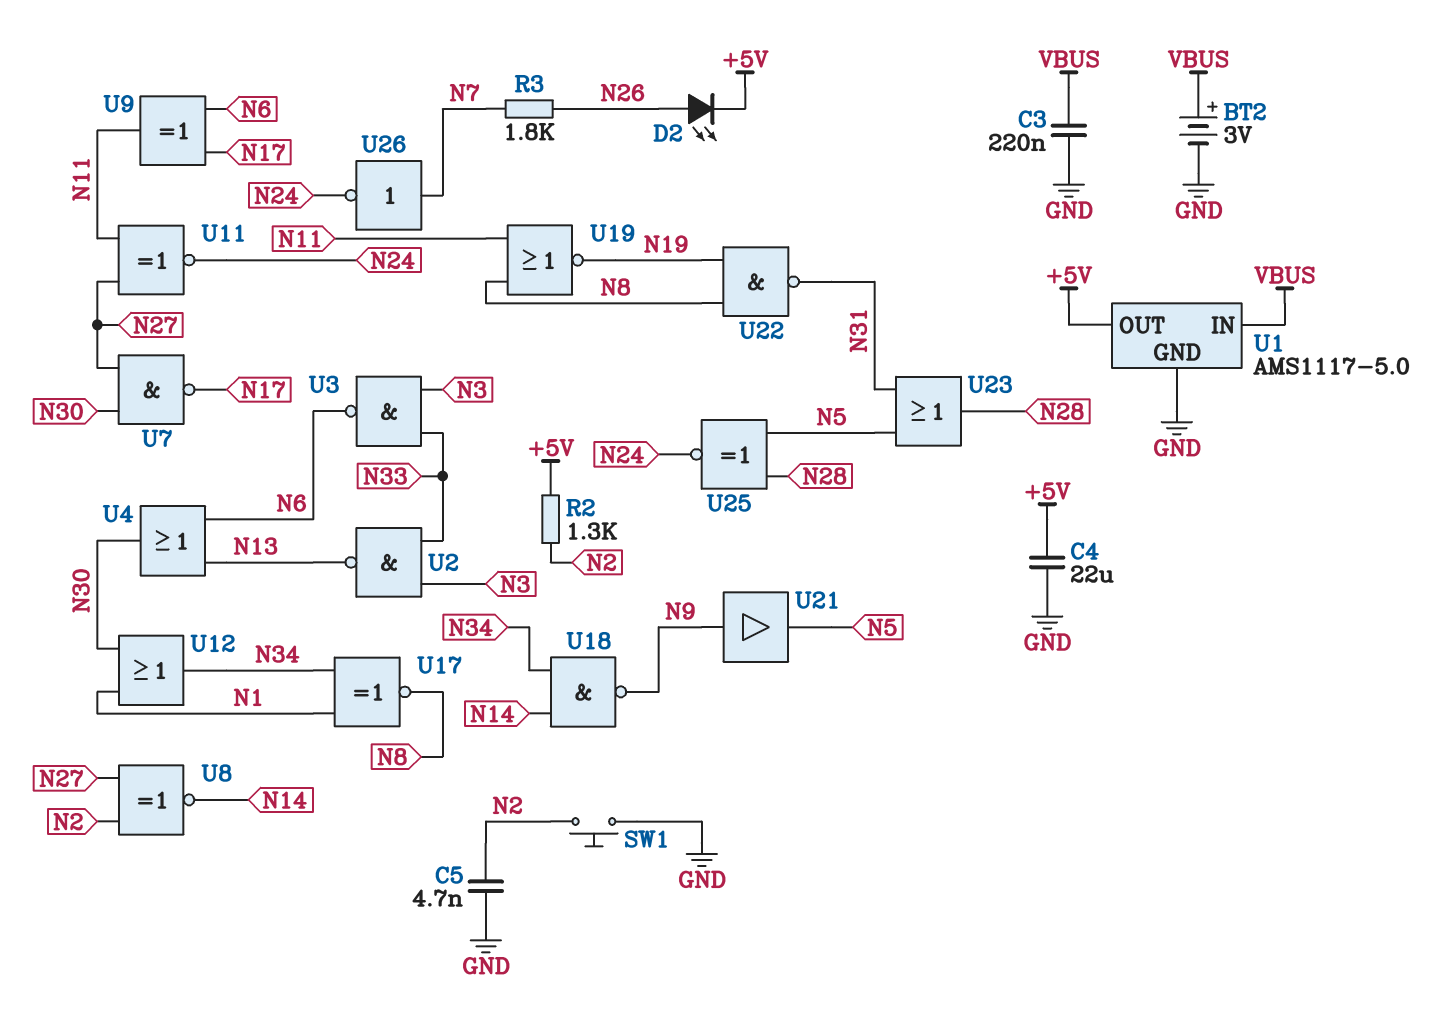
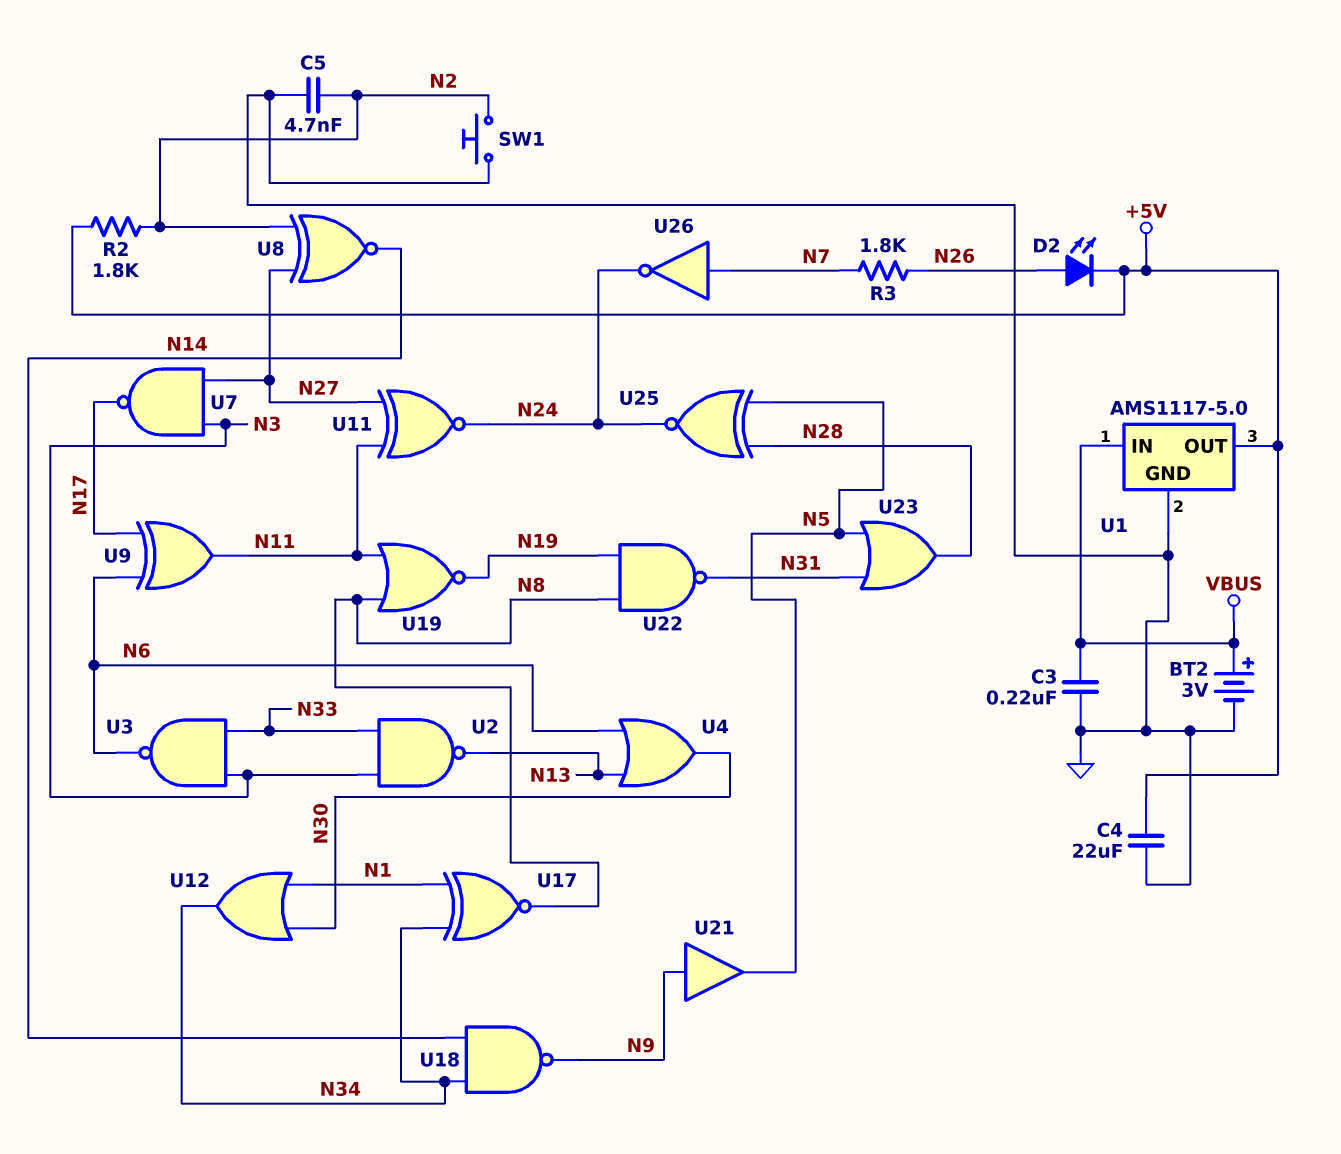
R2: 1.3k (+5V, N2) -> 1.8k (+5V, N2)
U7: NAND (in N27, in N30, out N17) -> NAND (in N3, in N27, out N17)

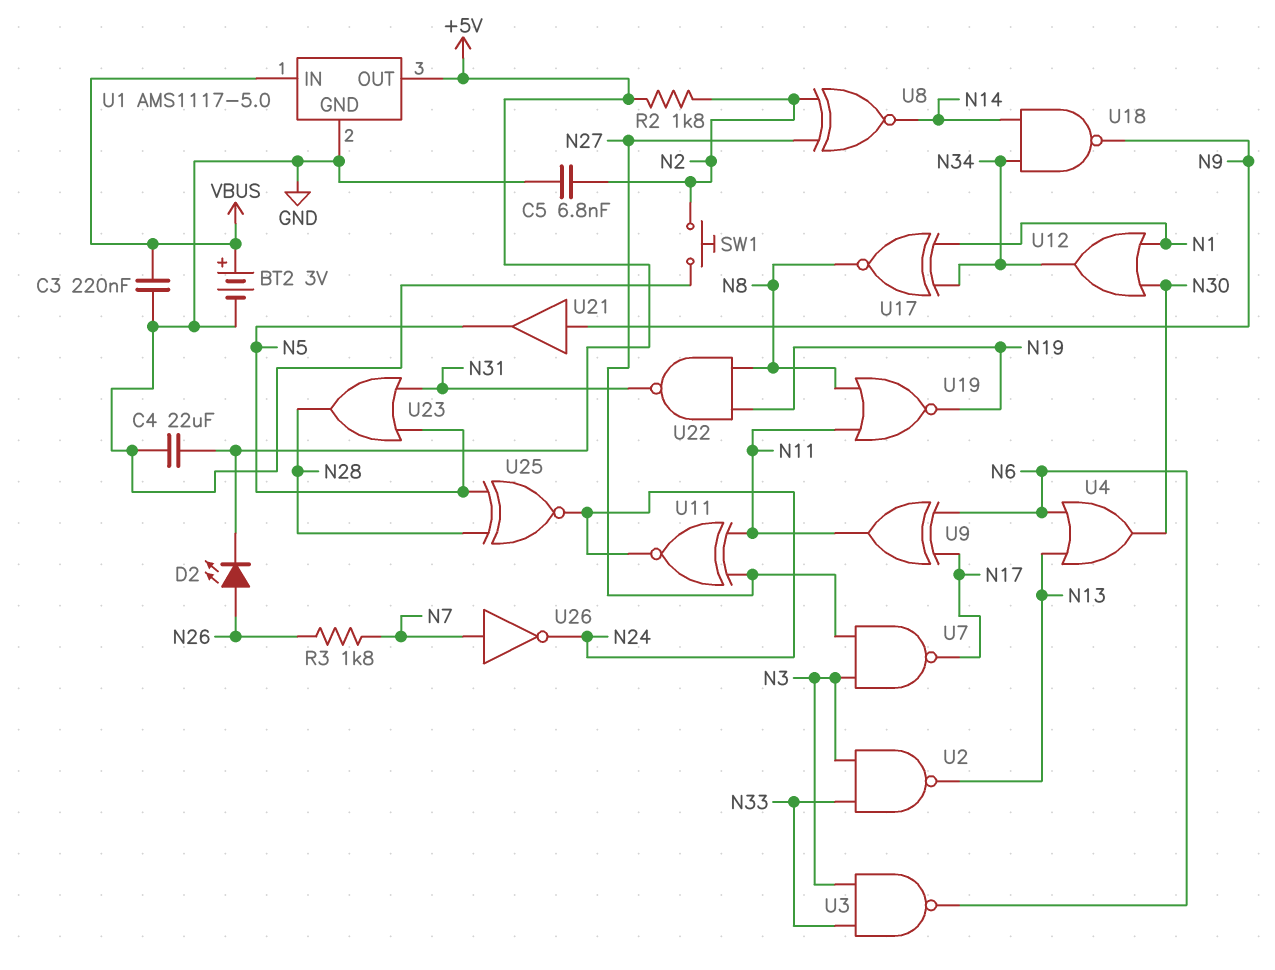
C5: 4.7nF (GND, N2) -> 6.8nF (GND, N2)

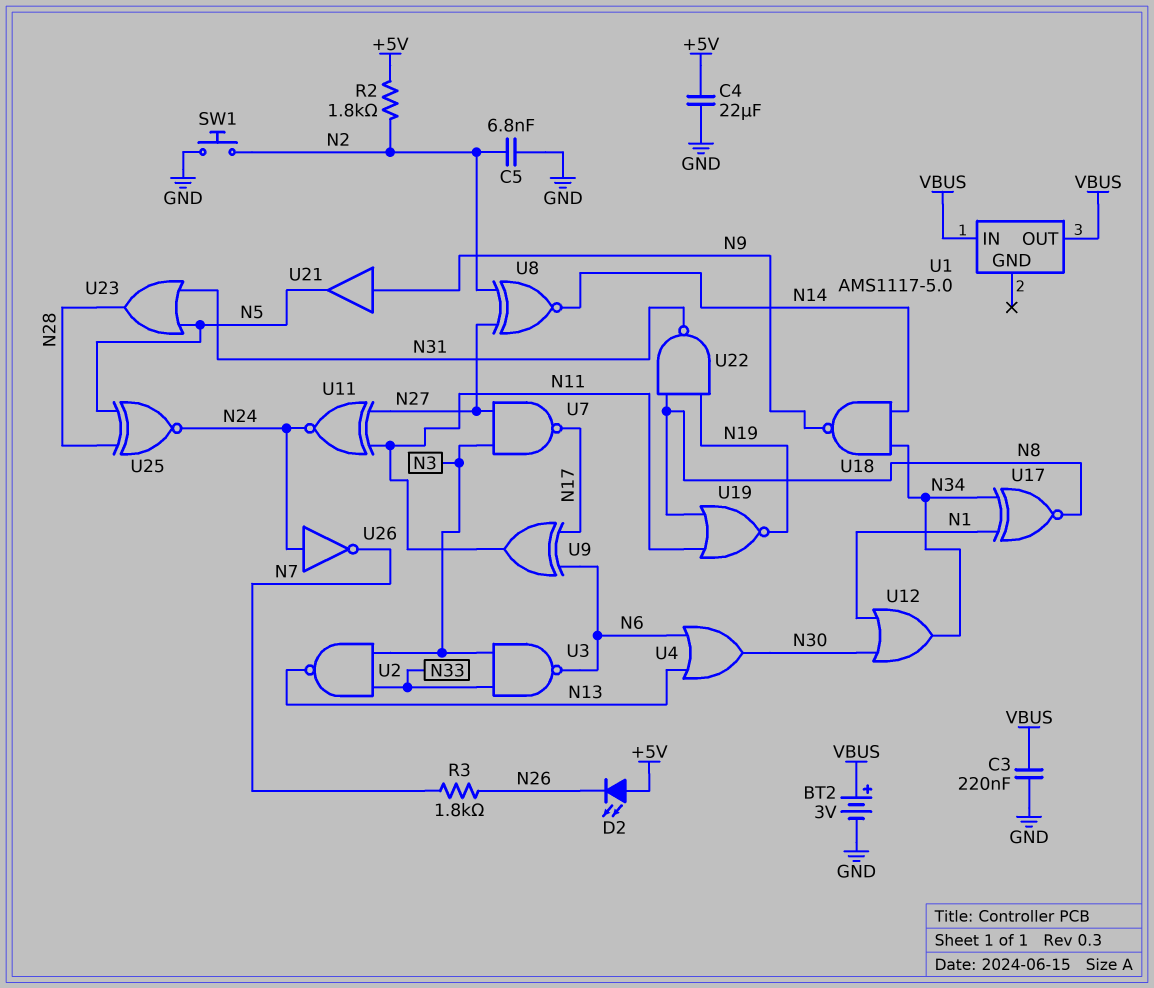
D2: LED (A N26, K +5V) -> LED (A +5V, K N26)
U1 pin GND: GND -> none
U1 pin OUT: +5V -> VBUS
U26: NOT (in N7, out N24) -> NOT (in N24, out N7)

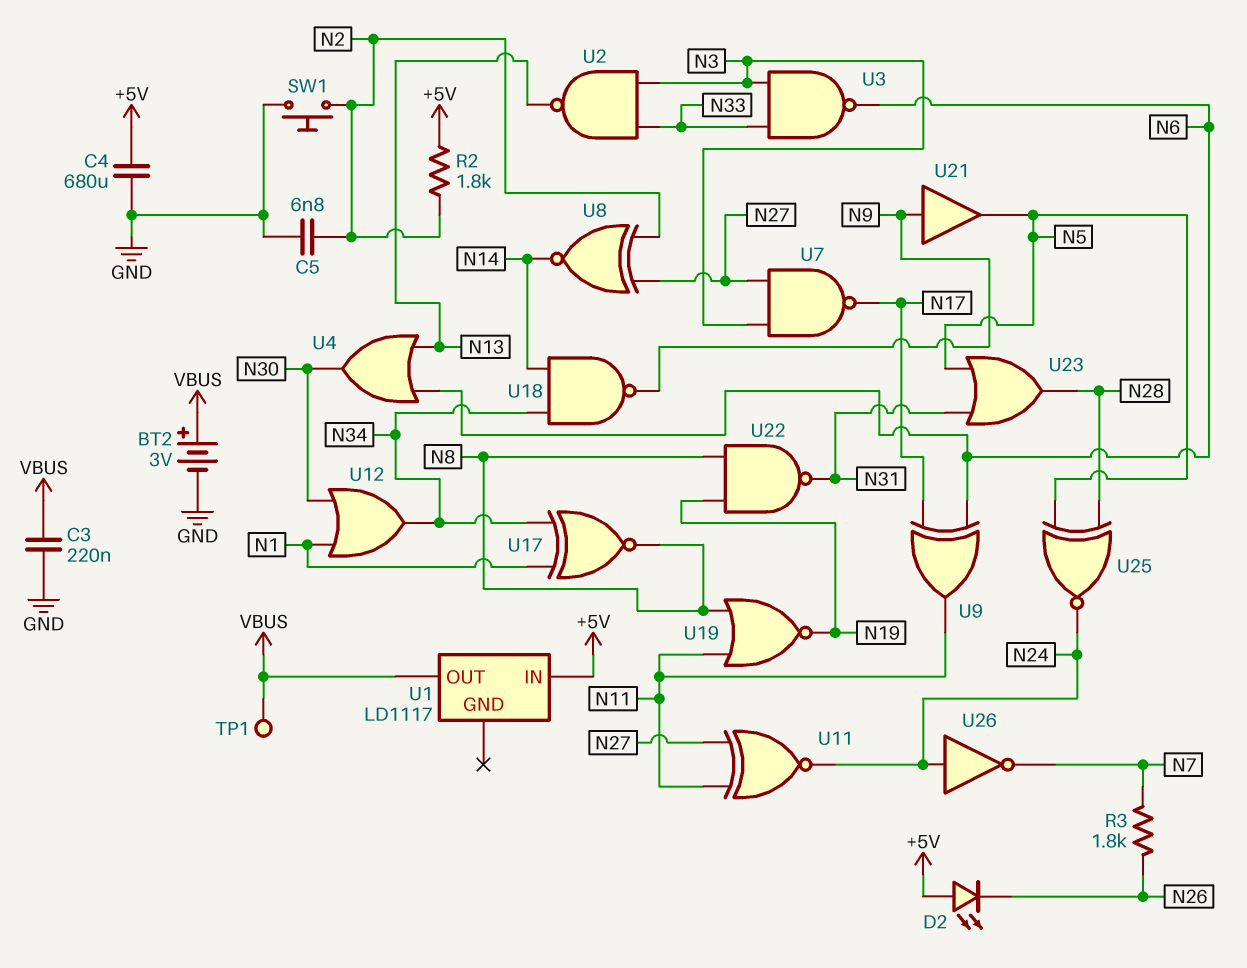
C4: 22uF (+5V, GND) -> 680uF (+5V, GND)
TP1: none -> test point (VBUS)
U1: AMS1117-5.0 -> LD1117
U1 pin IN: VBUS -> +5V

